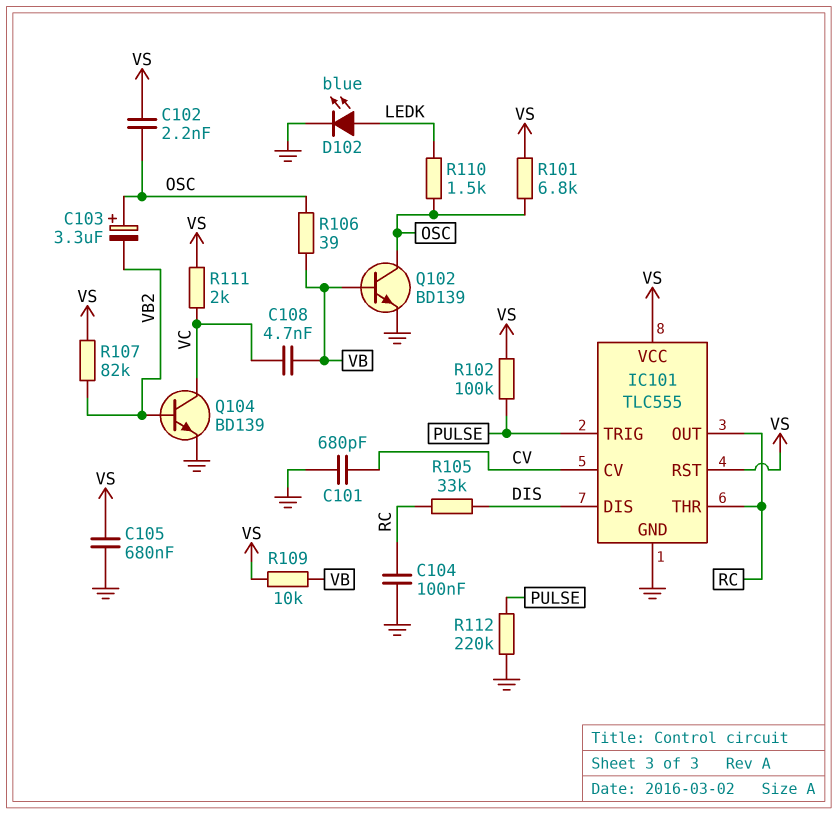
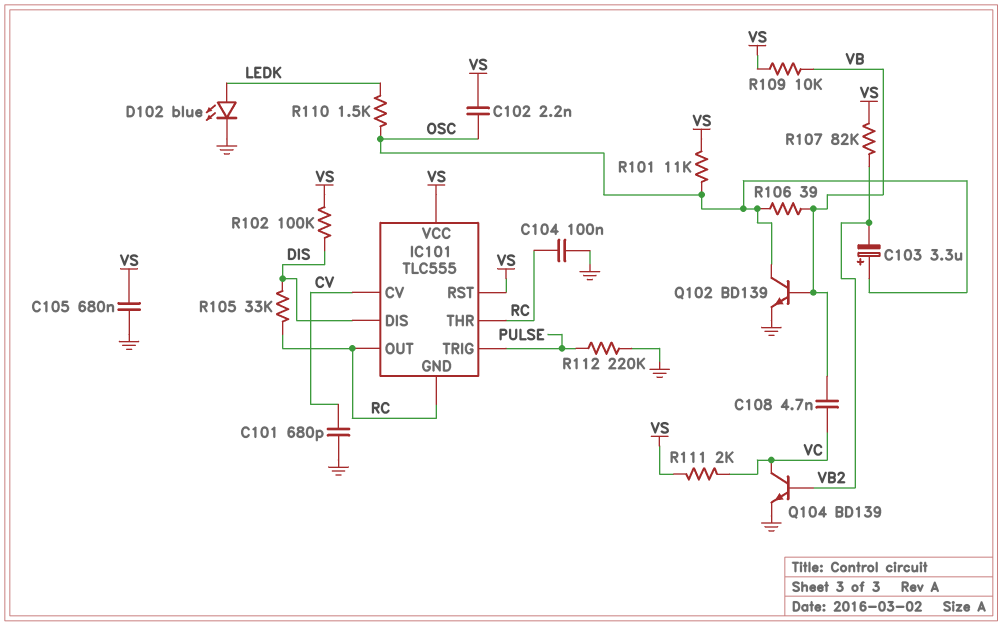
IC101 pin GND: GND -> RC
R101: 6.8k (OSC, VS) -> 11k (OSC, VS)
R102: 100k (PULSE, VS) -> 100k (DIS, VS)

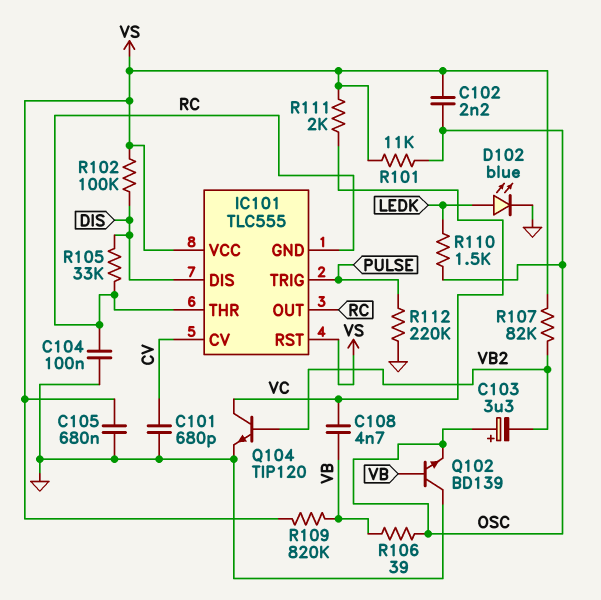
Q102: NPN BD139 (B VB, C OSC, E GND) -> NPN BD139 (B VB, C GND, E OSC)
Q104: NPN BD139 (B VB2, C VC, E GND) -> NPN TIP120 (B VB2, C VC, E GND)
R109: 10k (VB, VS) -> 820k (VB, VS)

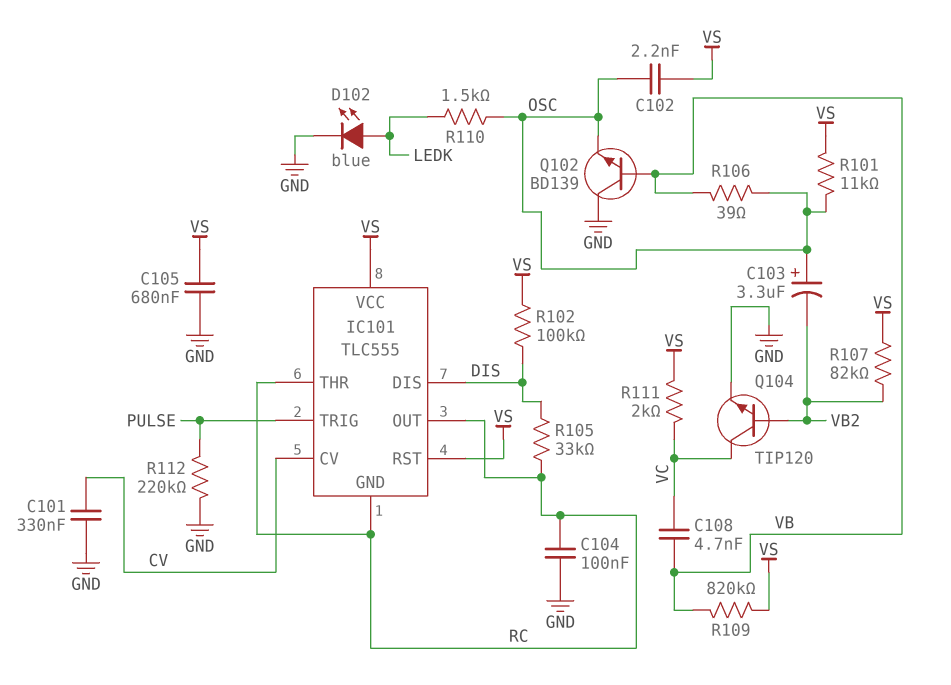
C101: 680pF (CV, GND) -> 330nF (CV, GND)

